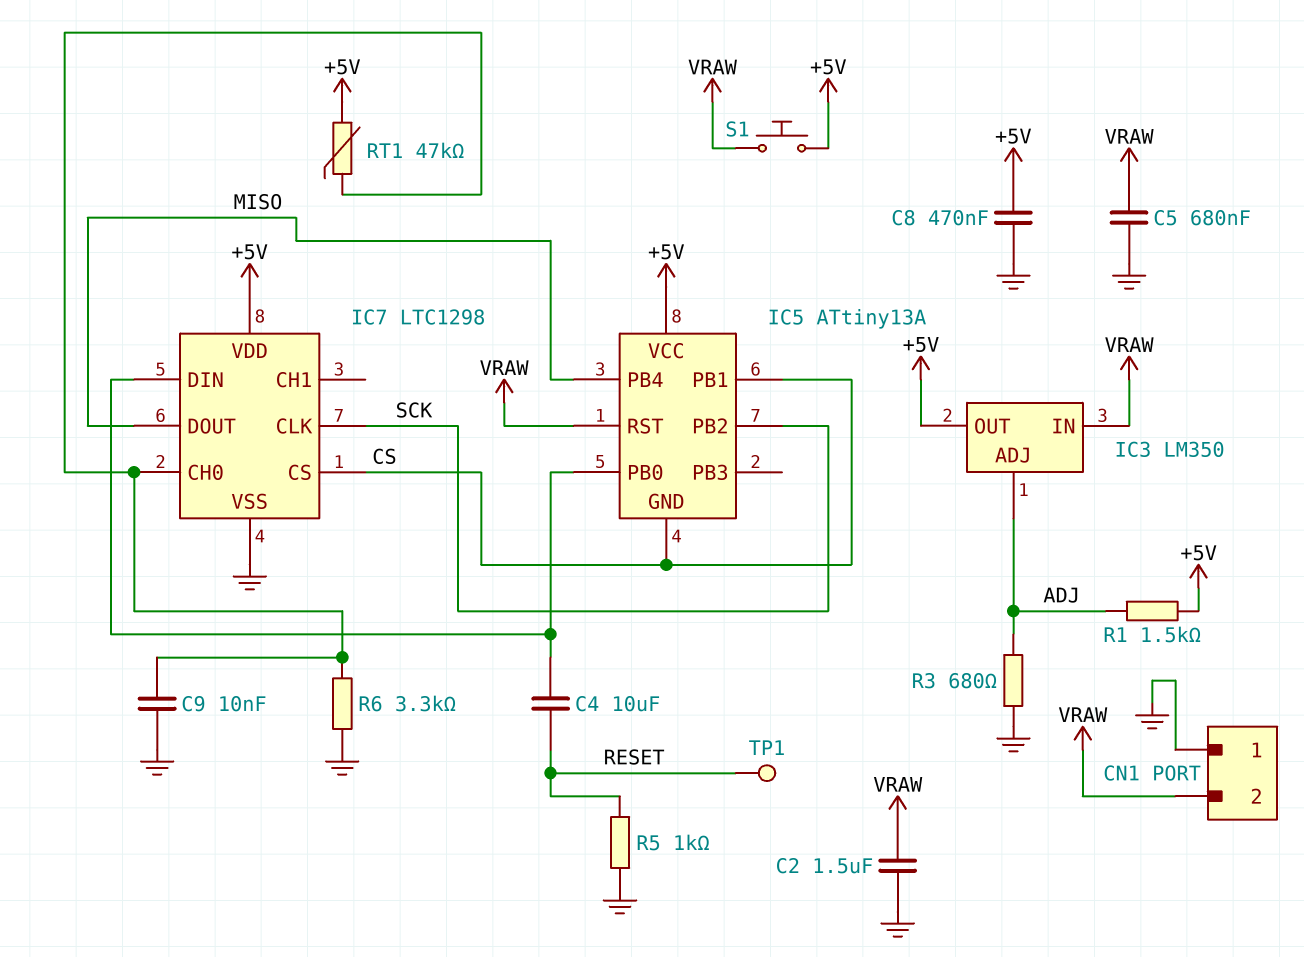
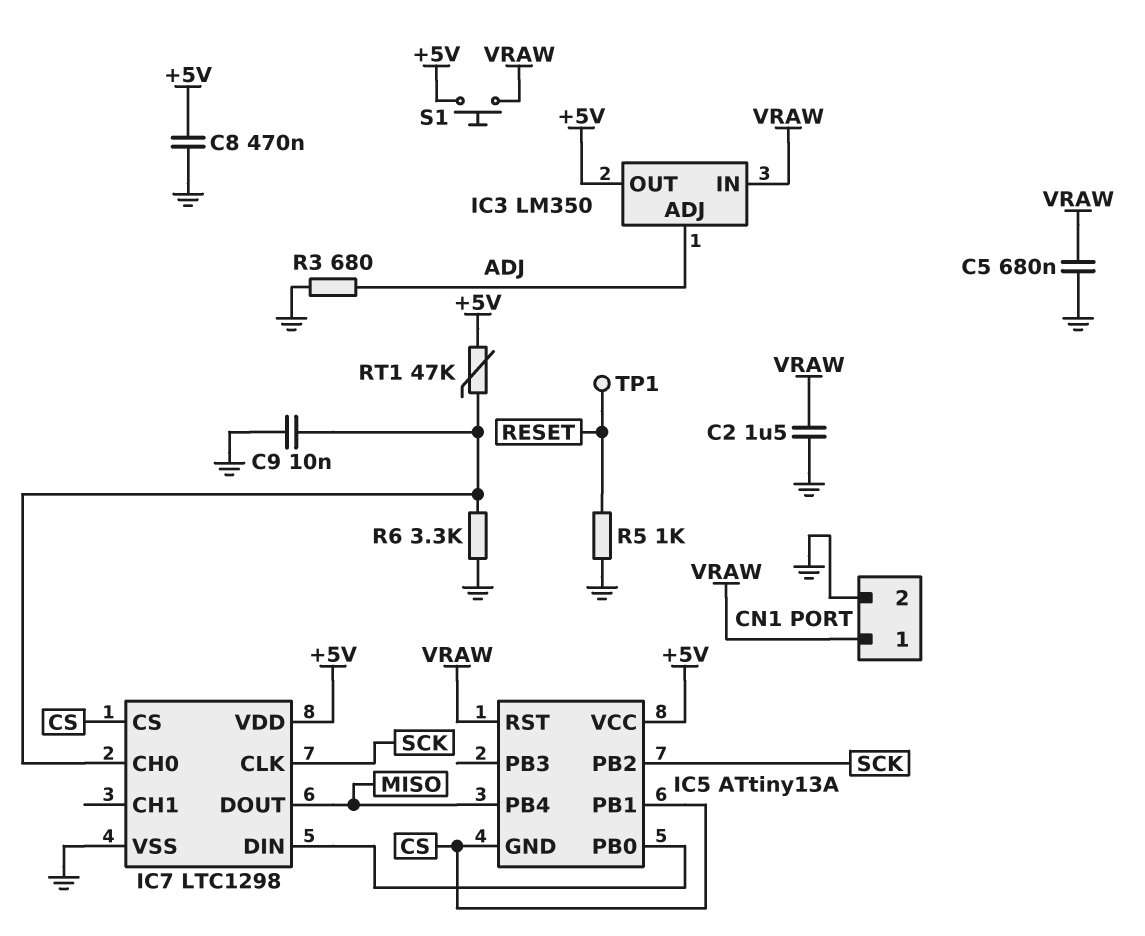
C4: 10uF (IC5/PB0, RESET) -> none
CN1 pin 1: GND -> VRAW
CN1 pin 2: VRAW -> GND
R1: 1.5k (+5V, ADJ) -> none

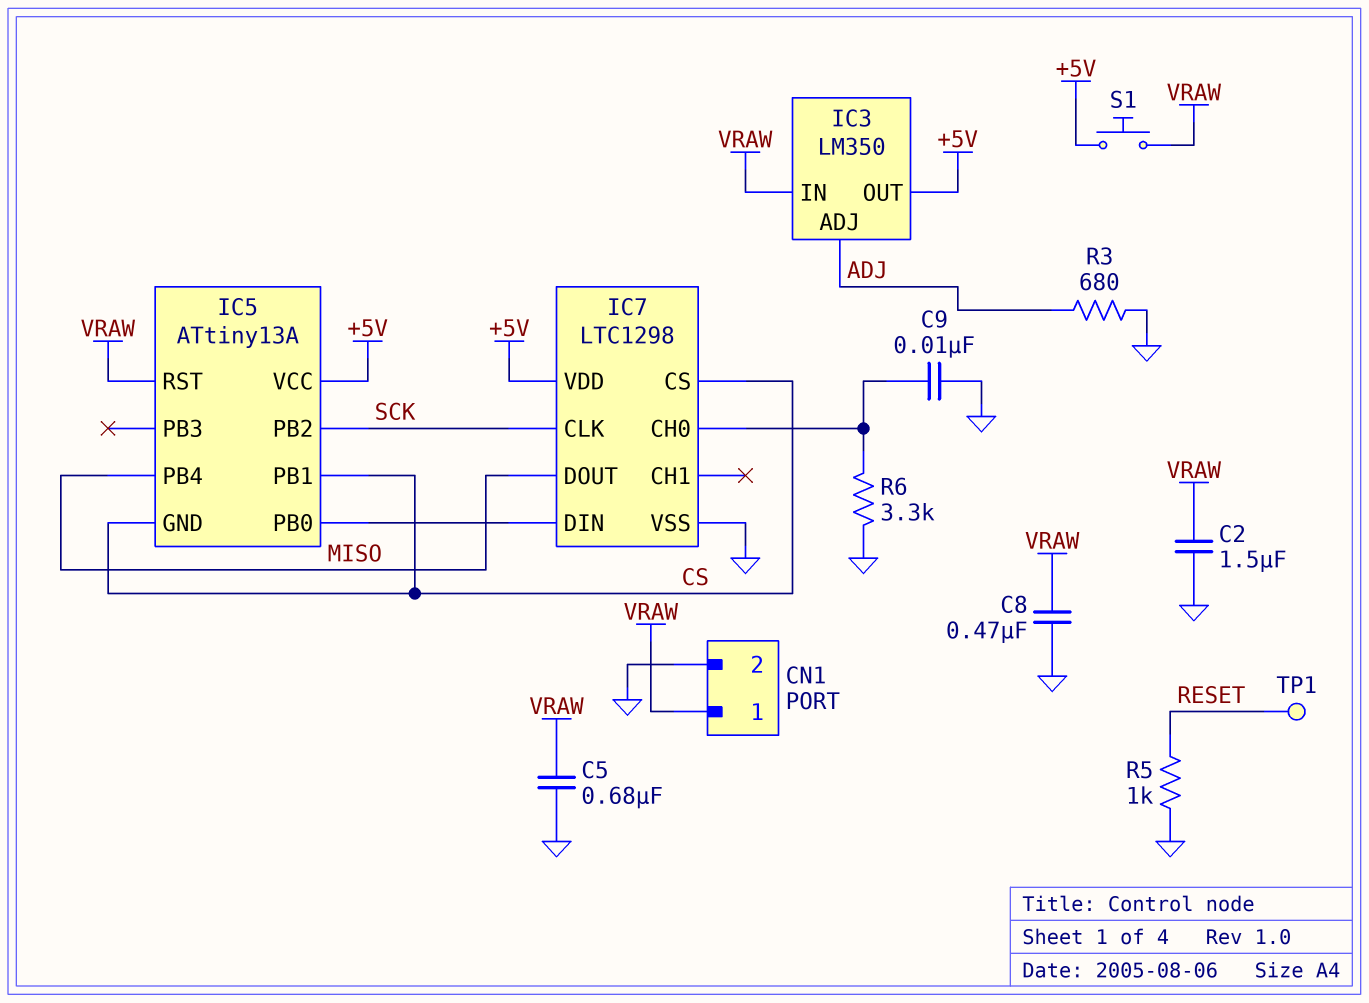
C8: 470nF (+5V, GND) -> 470nF (GND, VRAW)
RT1: 47k (+5V, IC7/CH0) -> none

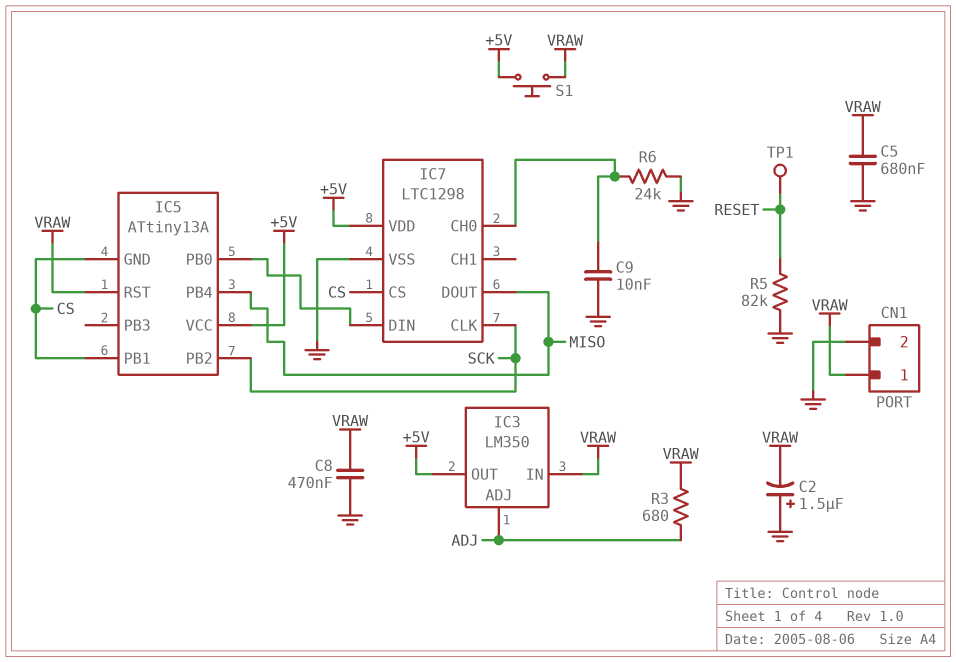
C2: 1.5uF (GND, VRAW) -> 1.5uF (plus GND, minus VRAW)
R3: 680 (ADJ, GND) -> 680 (ADJ, VRAW)
R5: 1k (GND, RESET) -> 82k (GND, RESET)
R6: 3.3k (GND, IC7/CH0) -> 24k (GND, IC7/CH0)

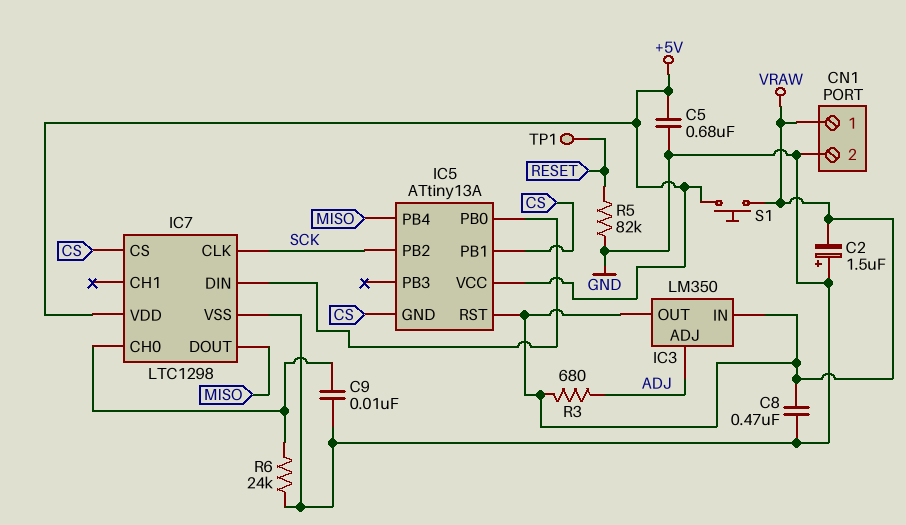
C5: 680nF (GND, VRAW) -> 680nF (+5V, GND)
IC3 pin OUT: +5V -> VRAW

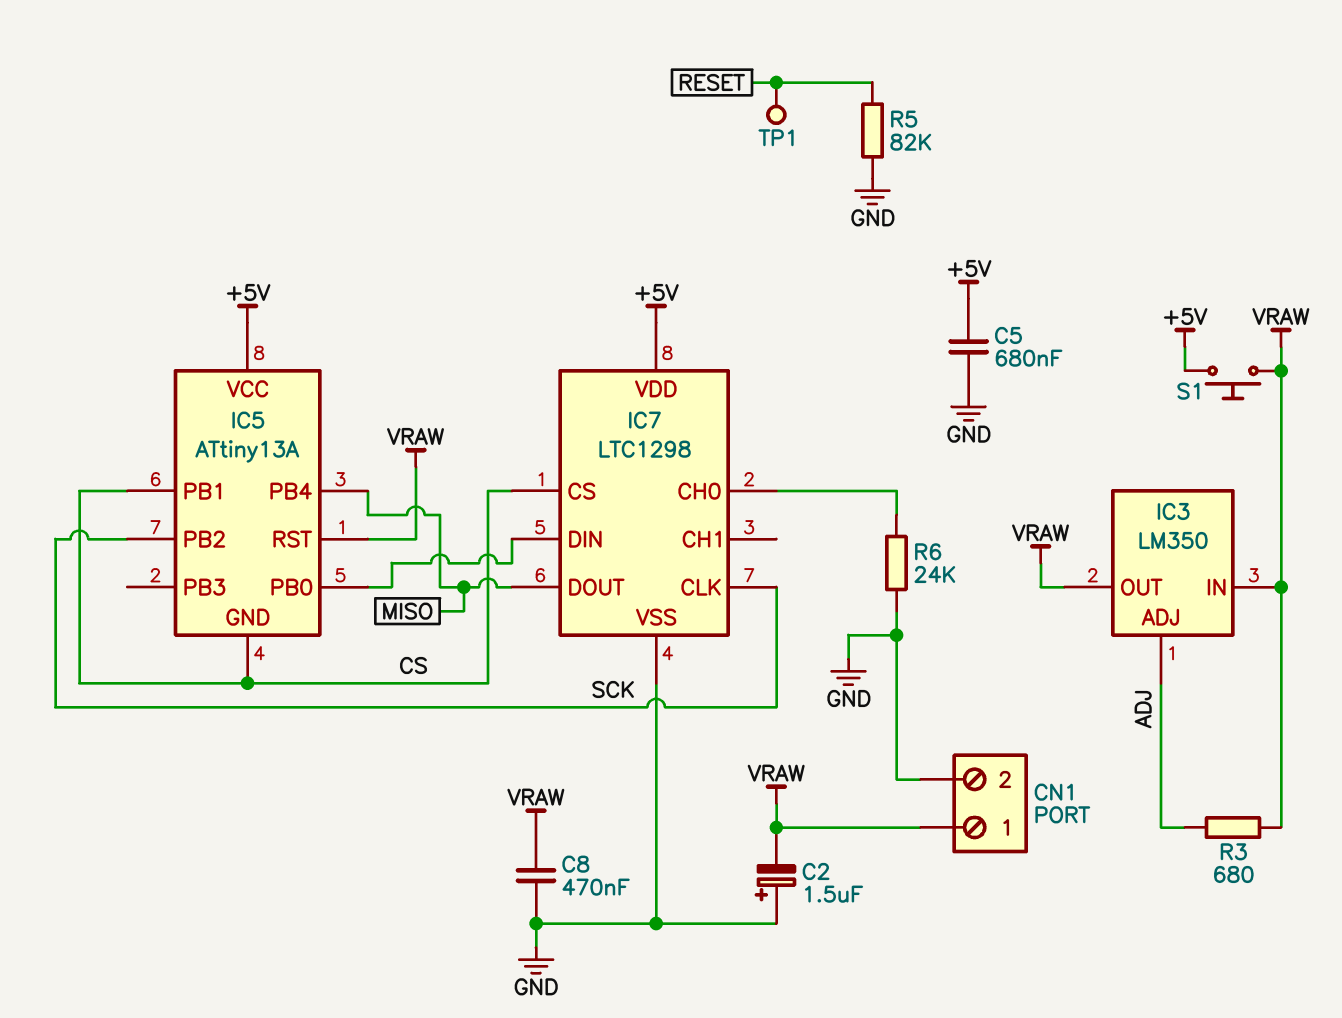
C9: 10nF (GND, IC7/CH0) -> none

